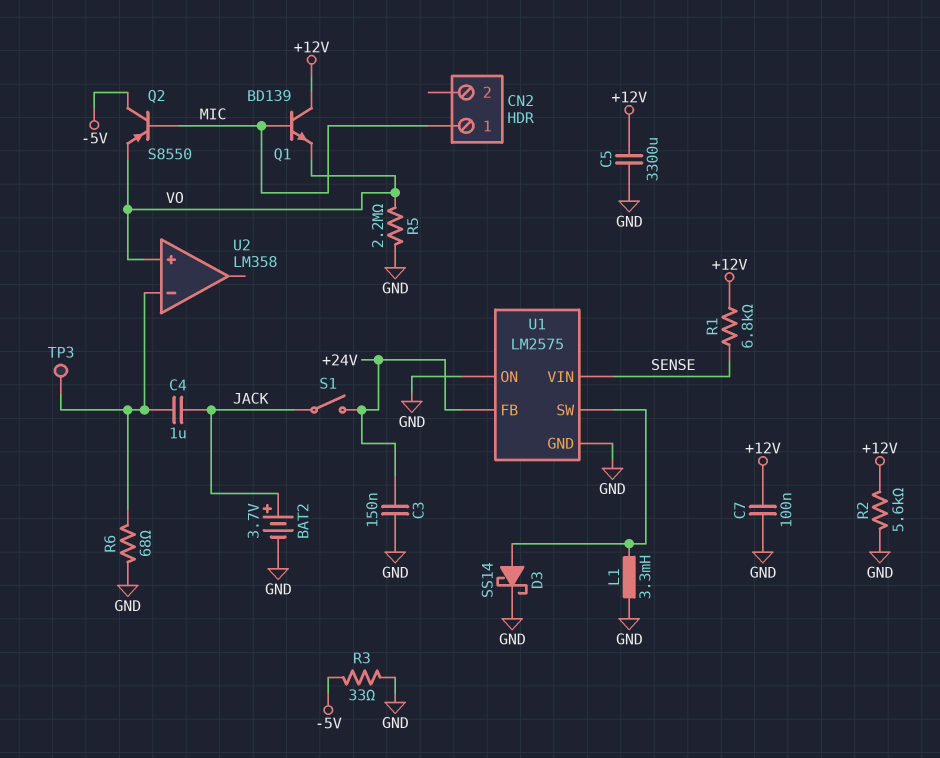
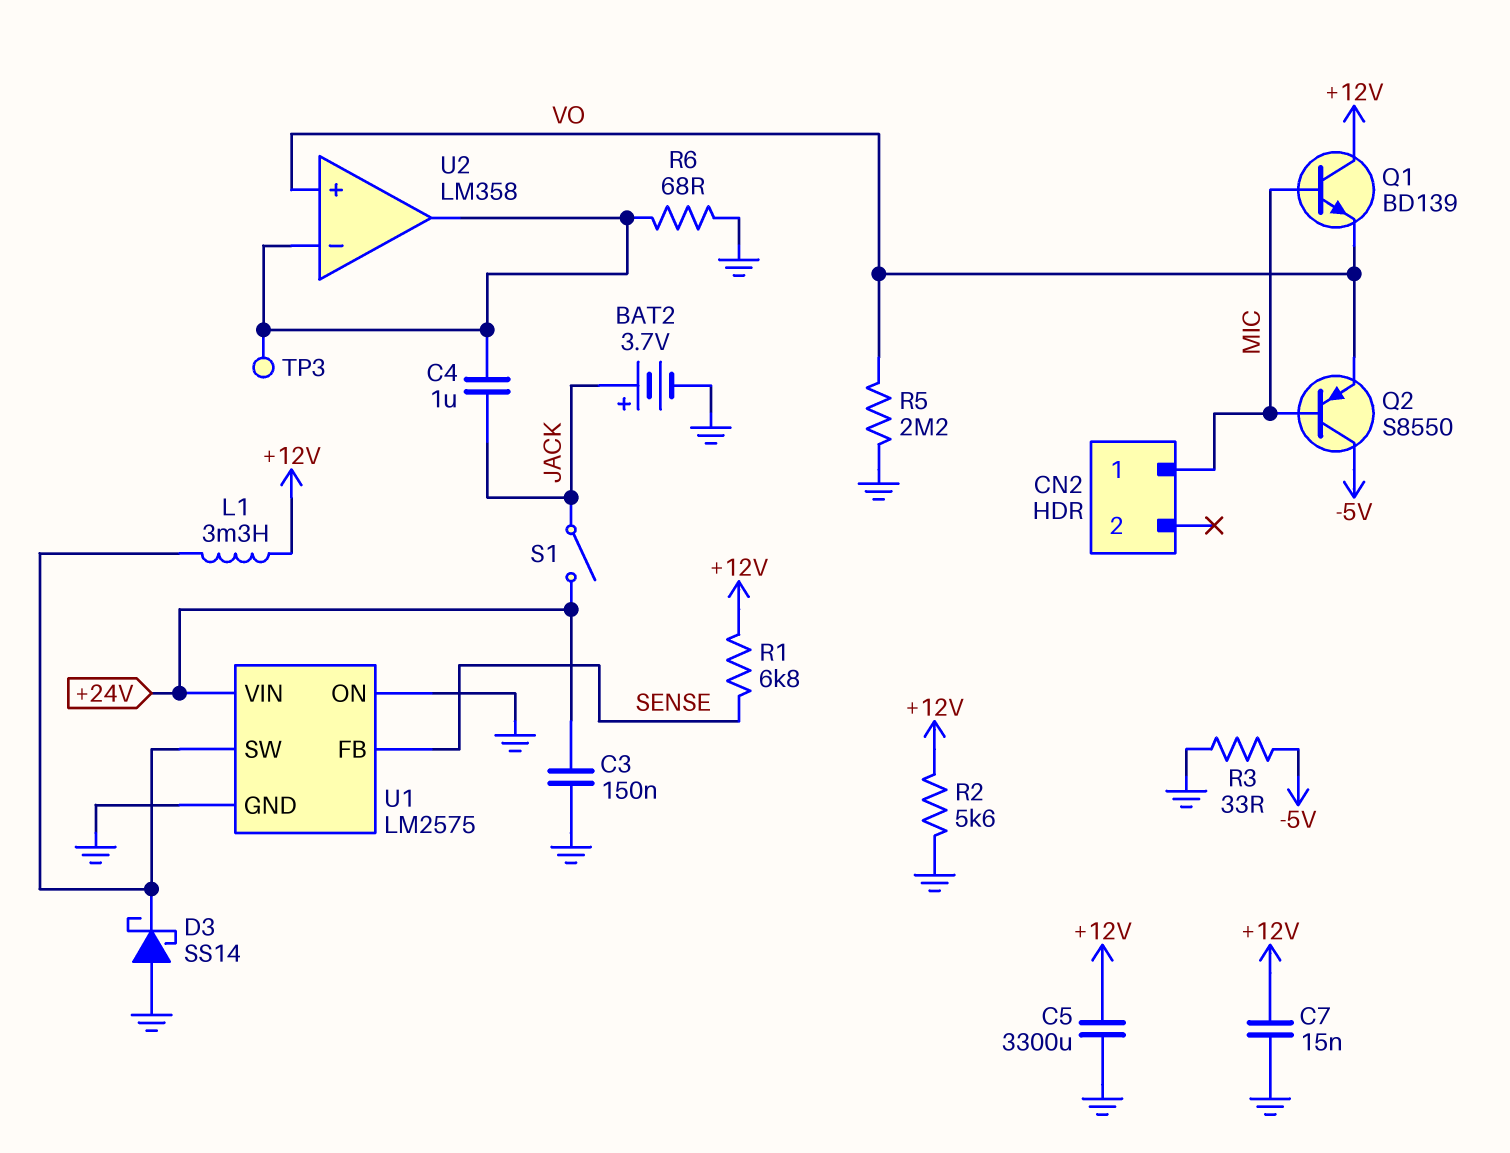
C7: 100nF (+12V, GND) -> 15nF (+12V, GND)
D3: schottky SS14 (A U1/SW, K GND) -> schottky SS14 (A GND, K U1/SW)
L1: 3.3mH (GND, U1/SW) -> 3.3mH (+12V, U1/SW)
U1 pin FB: +24V -> SENSE
U1 pin VIN: SENSE -> +24V
U2 pin out: none -> U2/in-

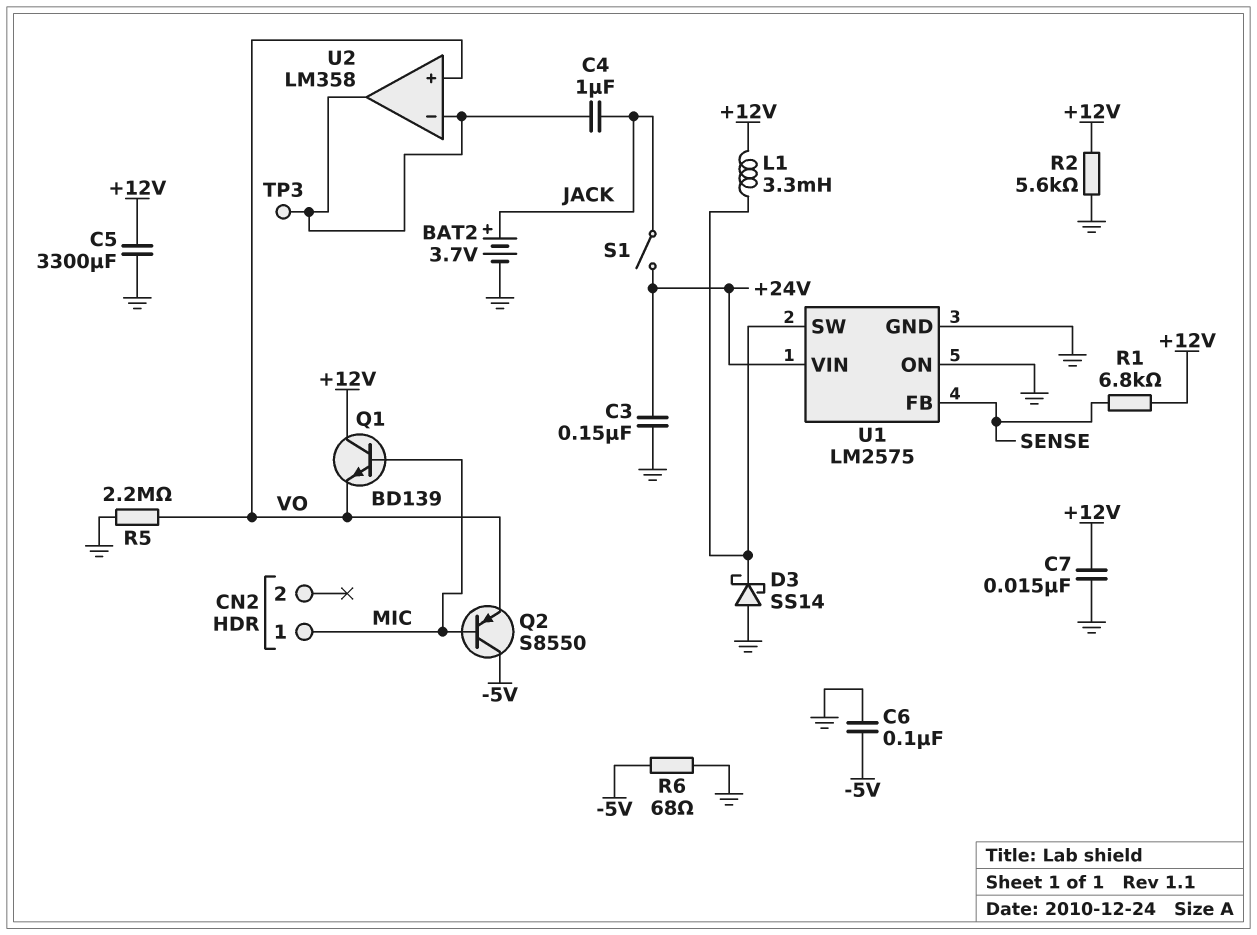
C6: none -> 100nF (-5V, GND)
R3: 33 (-5V, GND) -> none
R6: 68 (GND, U2/in-) -> 68 (-5V, GND)

